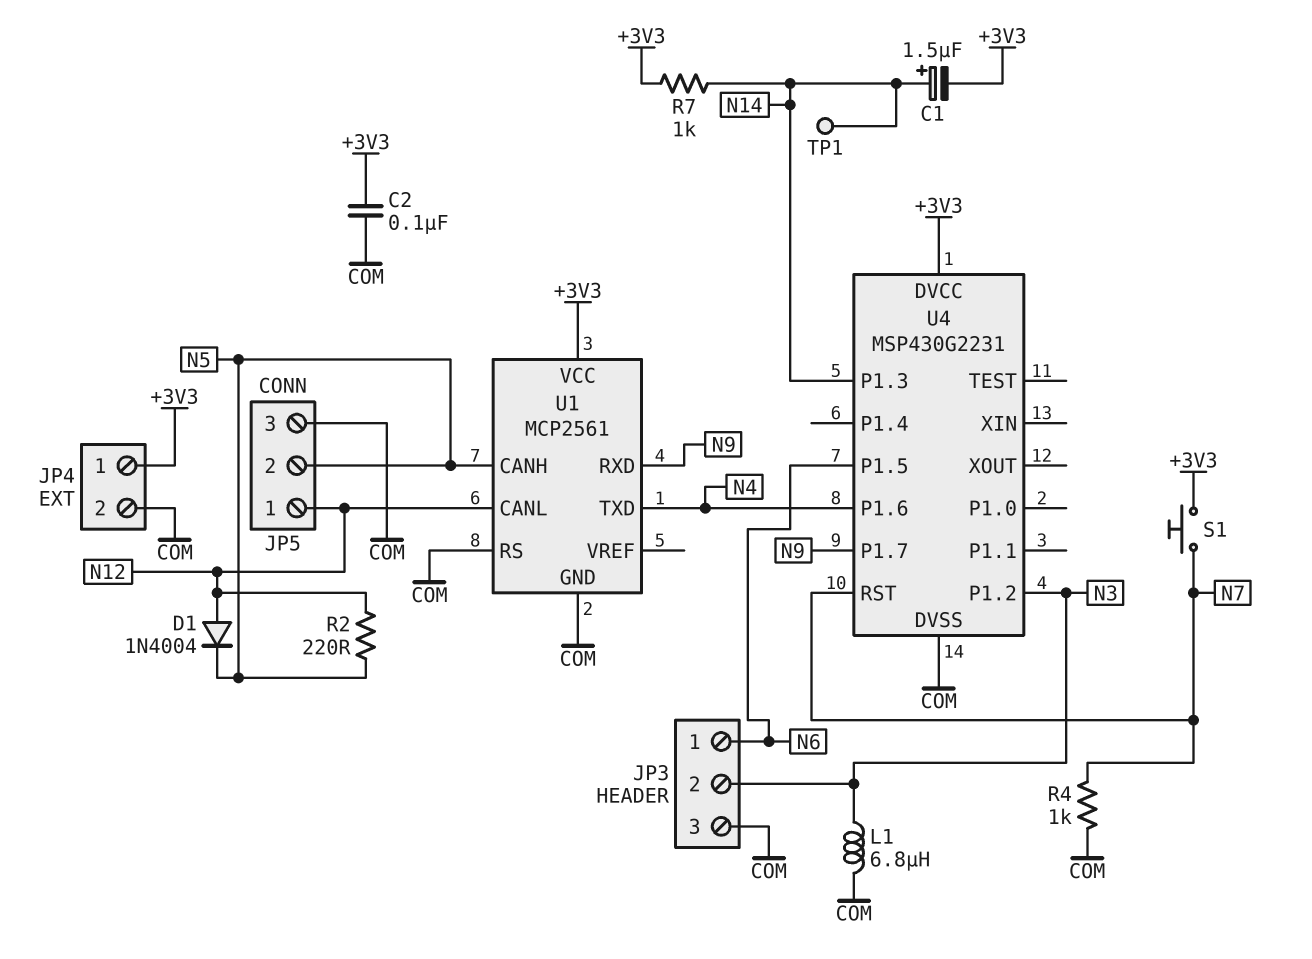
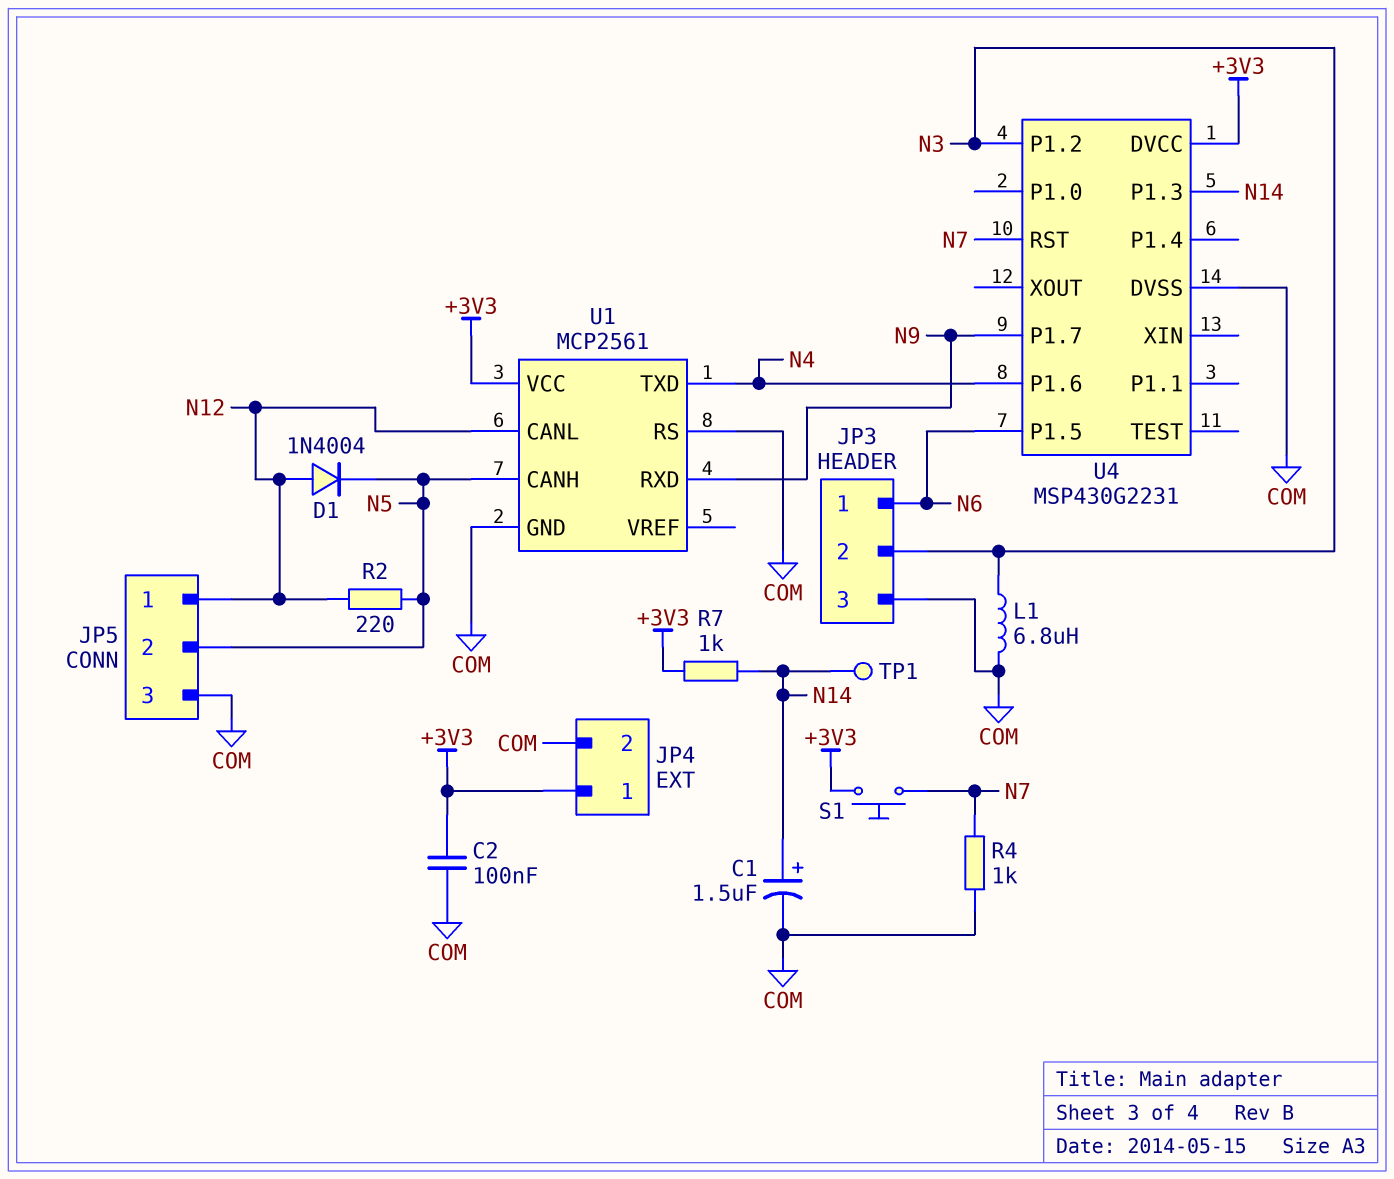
C1: 1.5uF (plus N14, minus +3V3) -> 1.5uF (plus N14, minus COM)

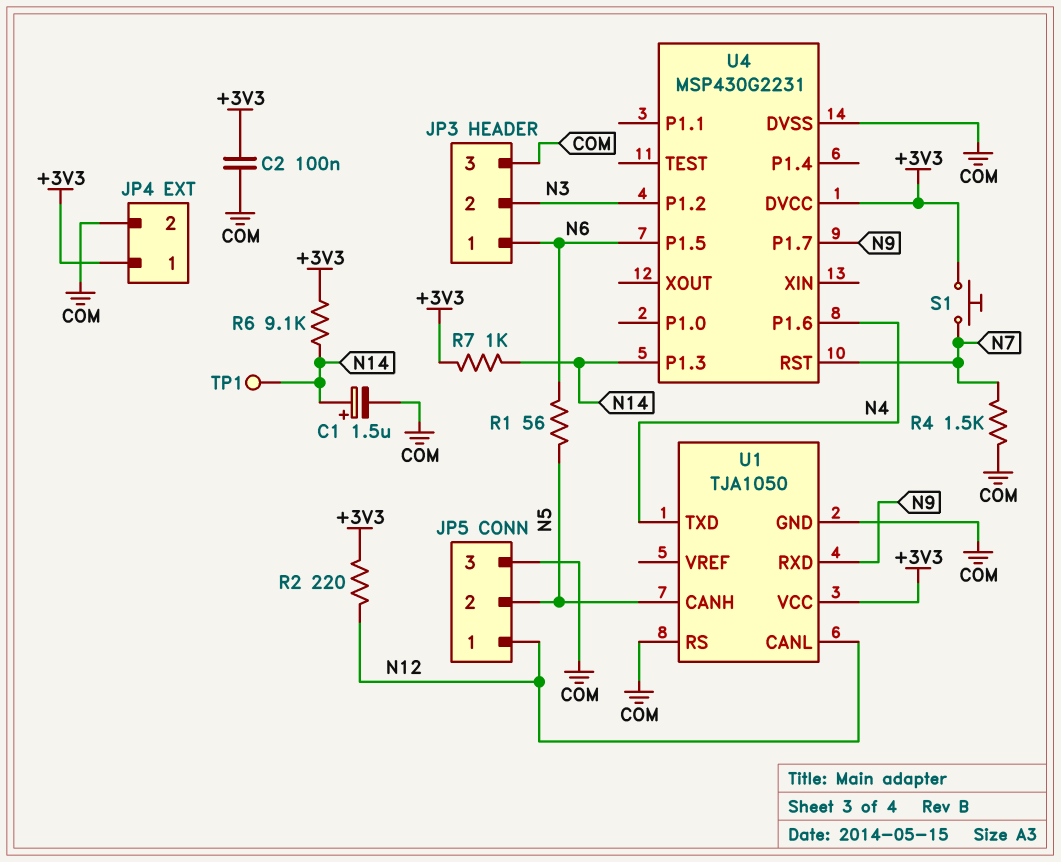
D1: diode 1N4004 (A N12, K N5) -> none
L1: 6.8uH (COM, N3) -> none
R1: none -> 56 (N5, N6)
R2: 220 (N5, N12) -> 220 (+3V3, N12)
R4: 1k (COM, N7) -> 1.5k (COM, N7)
R6: none -> 9.1k (+3V3, N14)
U1: MCP2561 -> TJA1050

